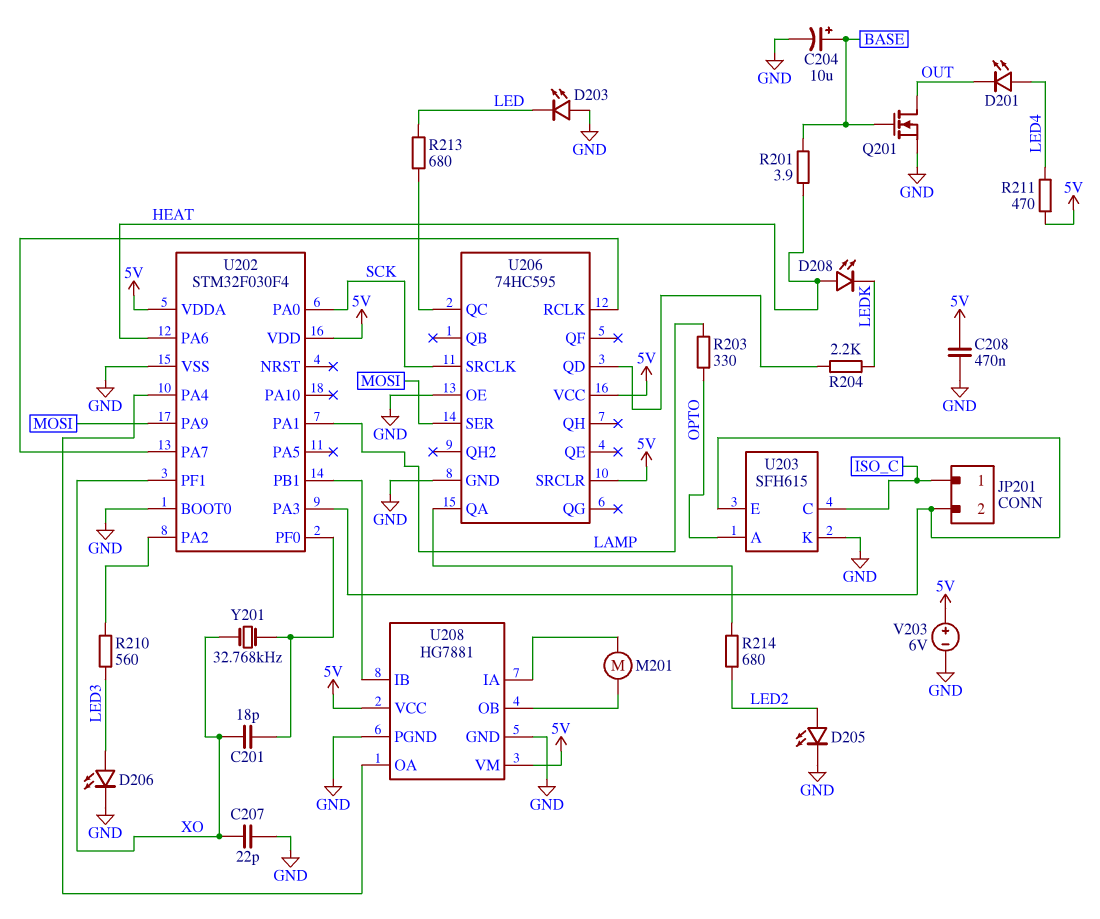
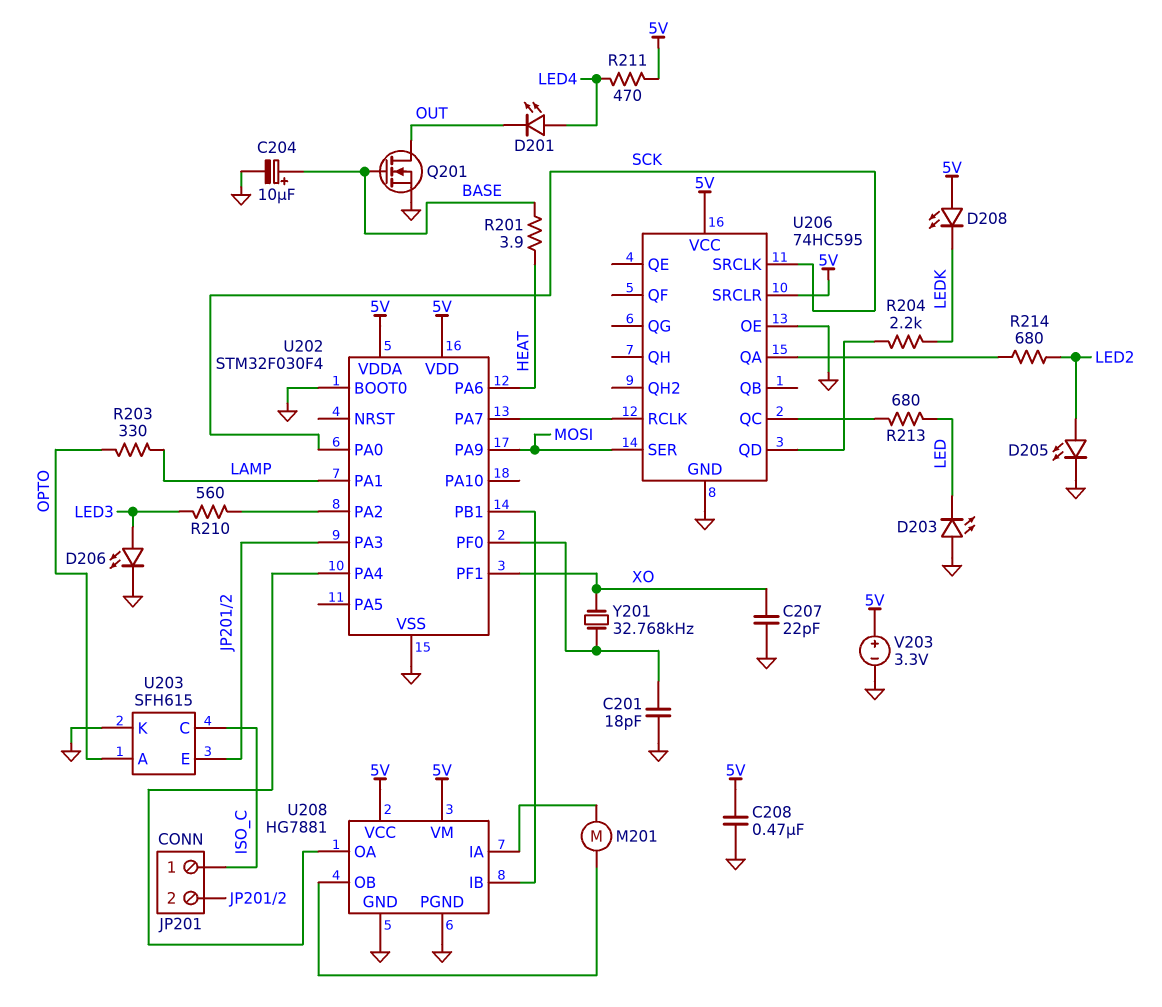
C201: 18pF (U202/PF0, XO) -> 18pF (GND, U202/PF0)
D208: LED (A HEAT, K LEDK) -> LED (A 5V, K LEDK)
V203: 6V (plus 5V, minus GND) -> 3.3V (plus 5V, minus GND)

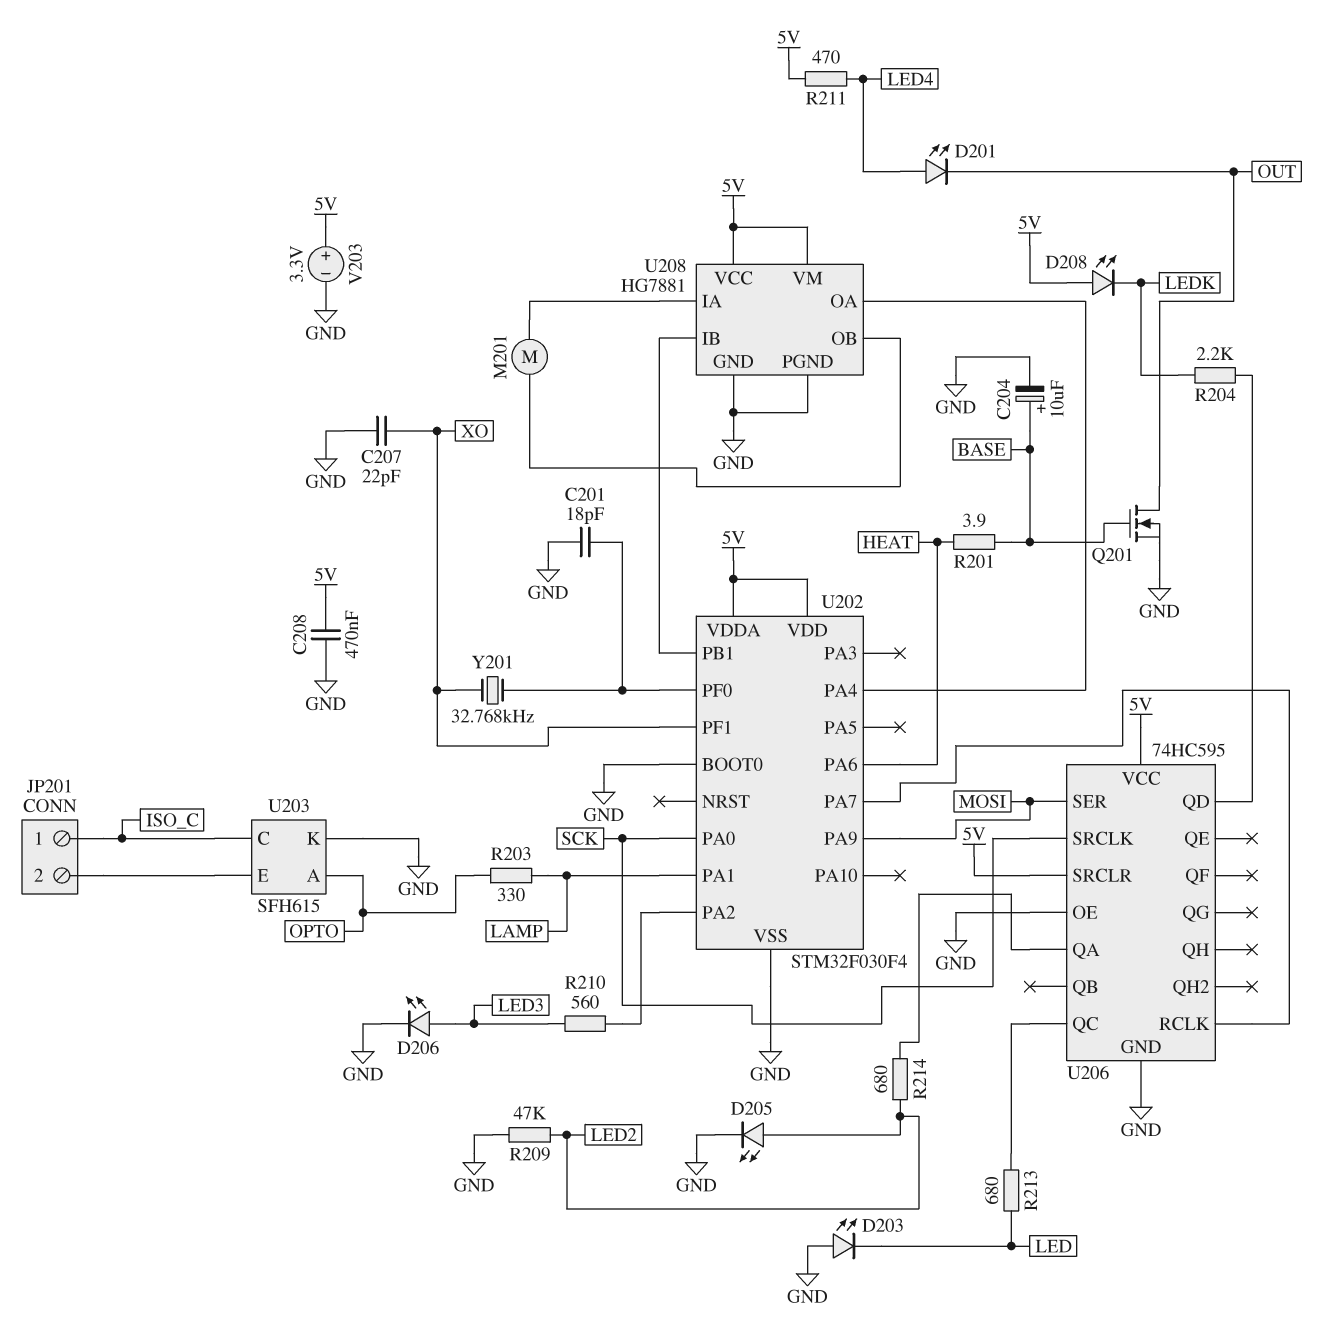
R209: none -> 47k (GND, LED2)
U202 pin PA3: JP201/2 -> none

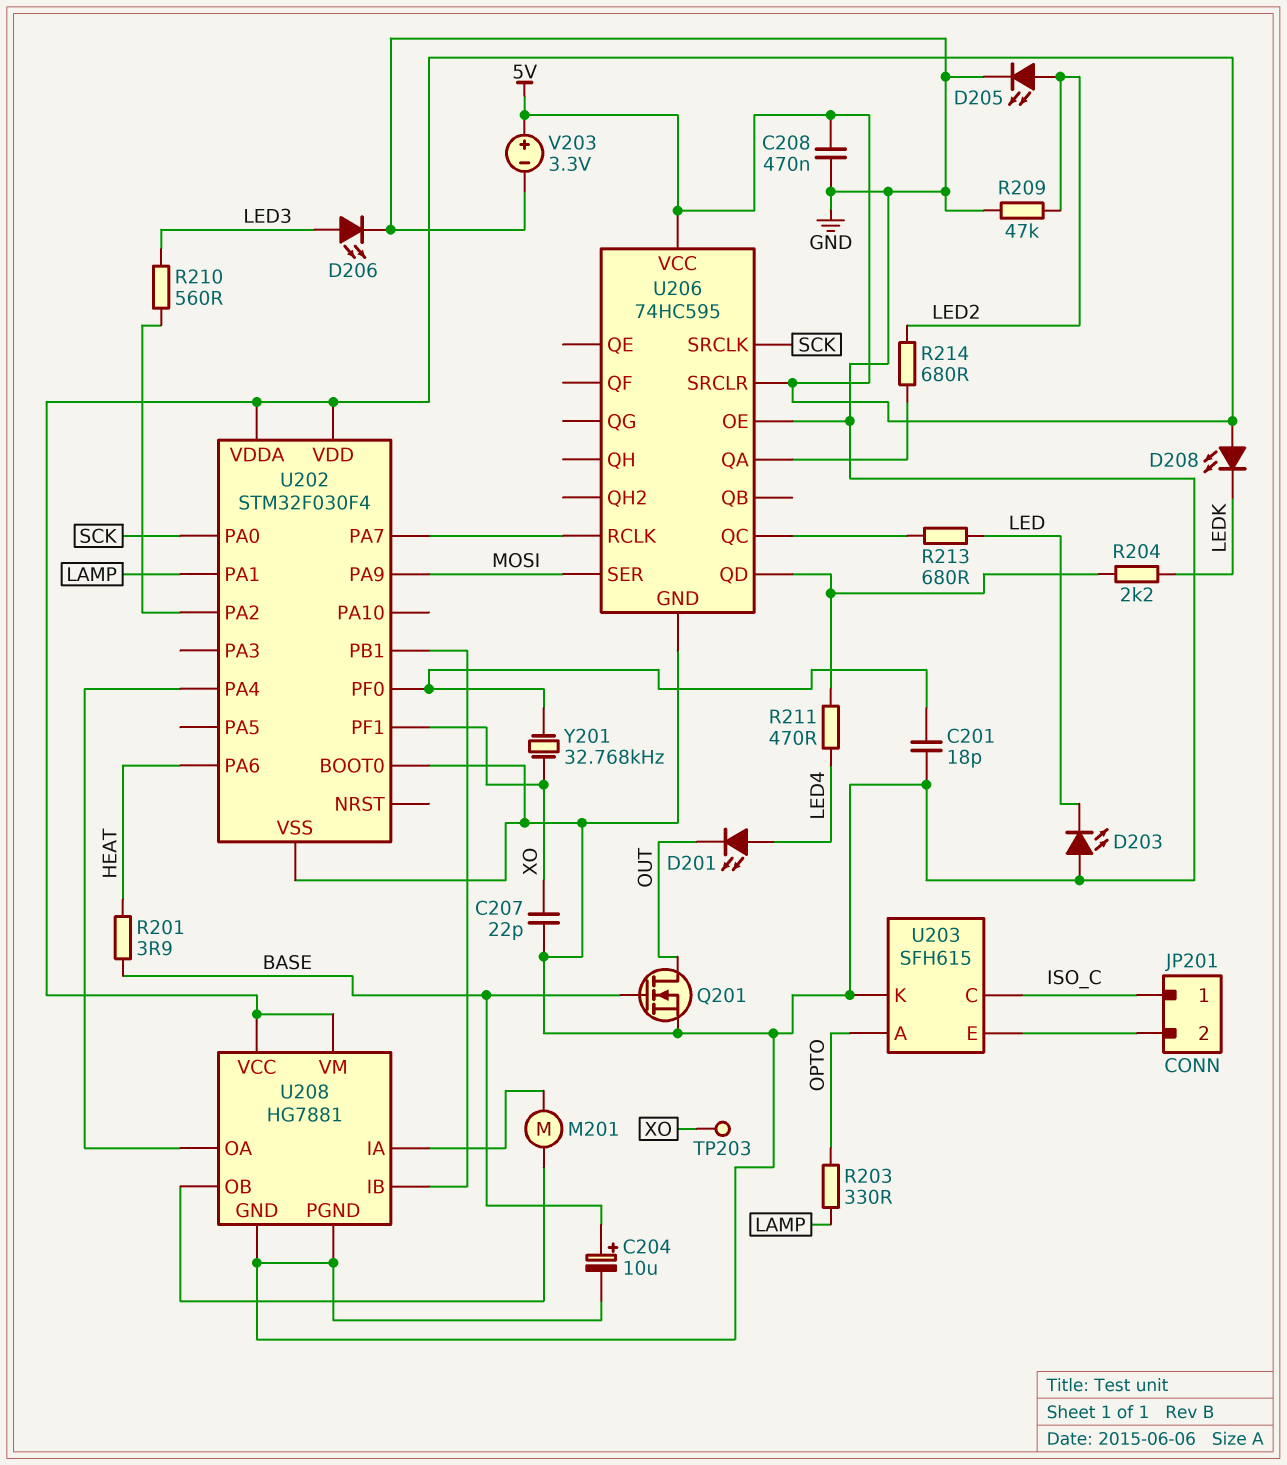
R211: 470 (5V, LED4) -> 470 (LED4, U206/QD)
TP203: none -> test point (XO)

